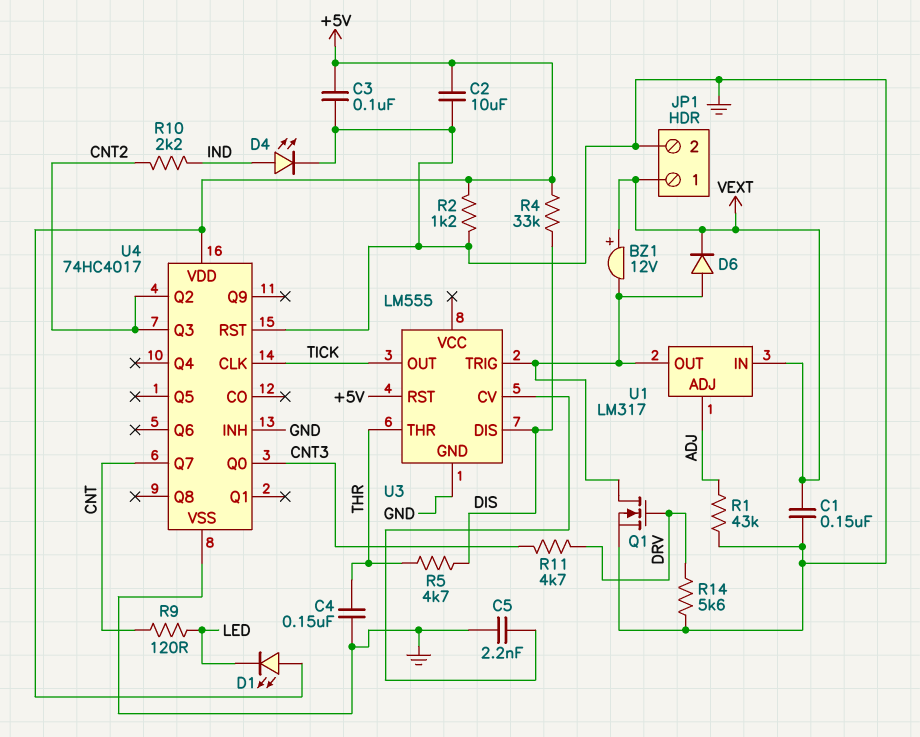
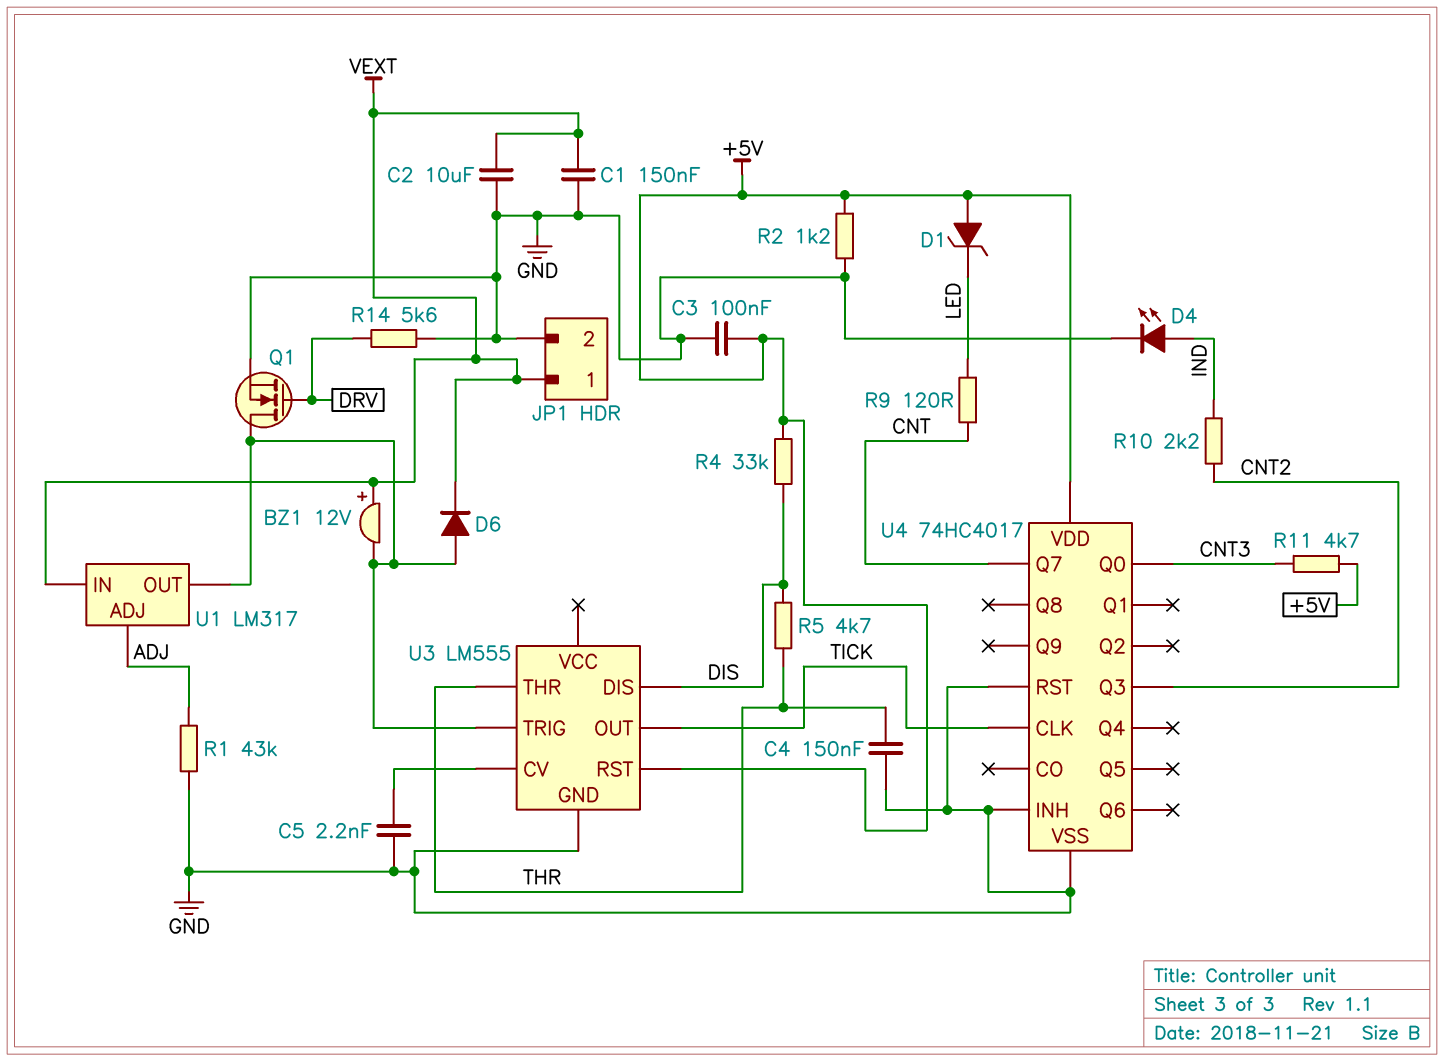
C2: 10uF (+5V, GND) -> 10uF (GND, VEXT)
D1: LED (A +5V, K LED) -> zener (A +5V, K LED)
R11: 4.7k (CNT3, DRV) -> 4.7k (+5V, CNT3)
U4 pin Q2: CNT2 -> none

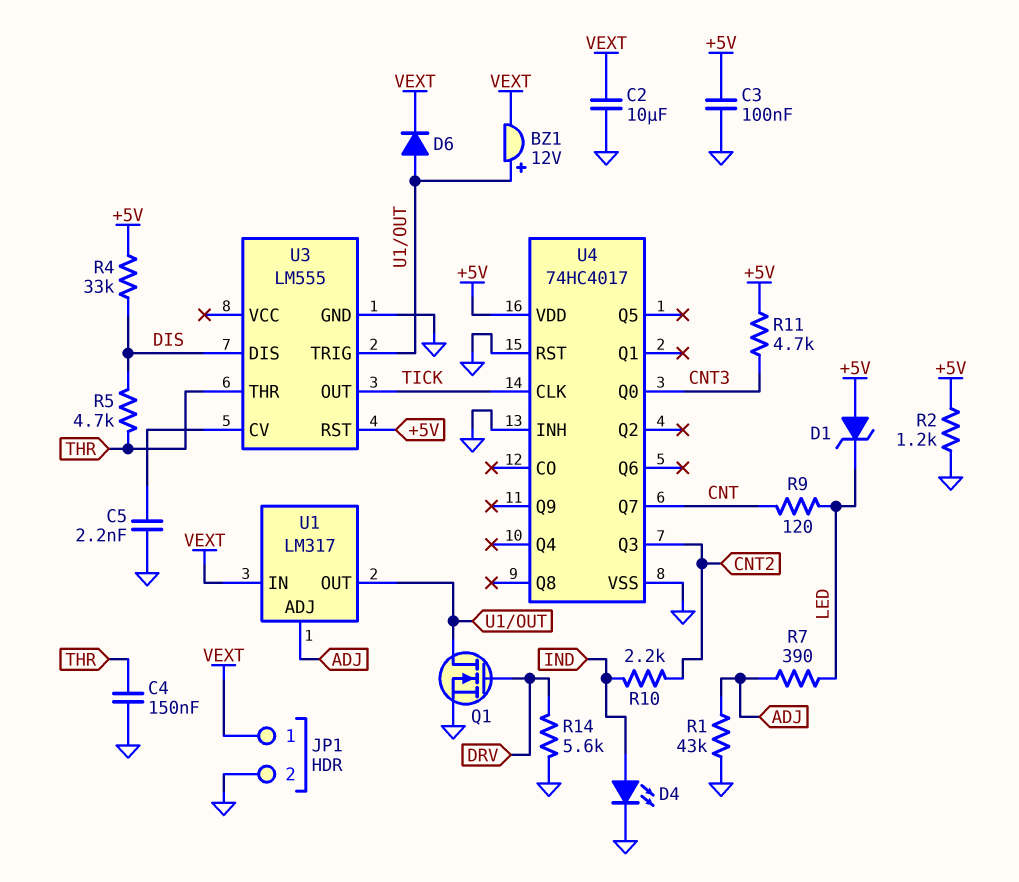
BZ1: buzzer 12V (plus VEXT, minus U1/OUT) -> buzzer 12V (plus U1/OUT, minus VEXT)
C1: 150nF (GND, VEXT) -> none
R7: none -> 390 (ADJ, LED)

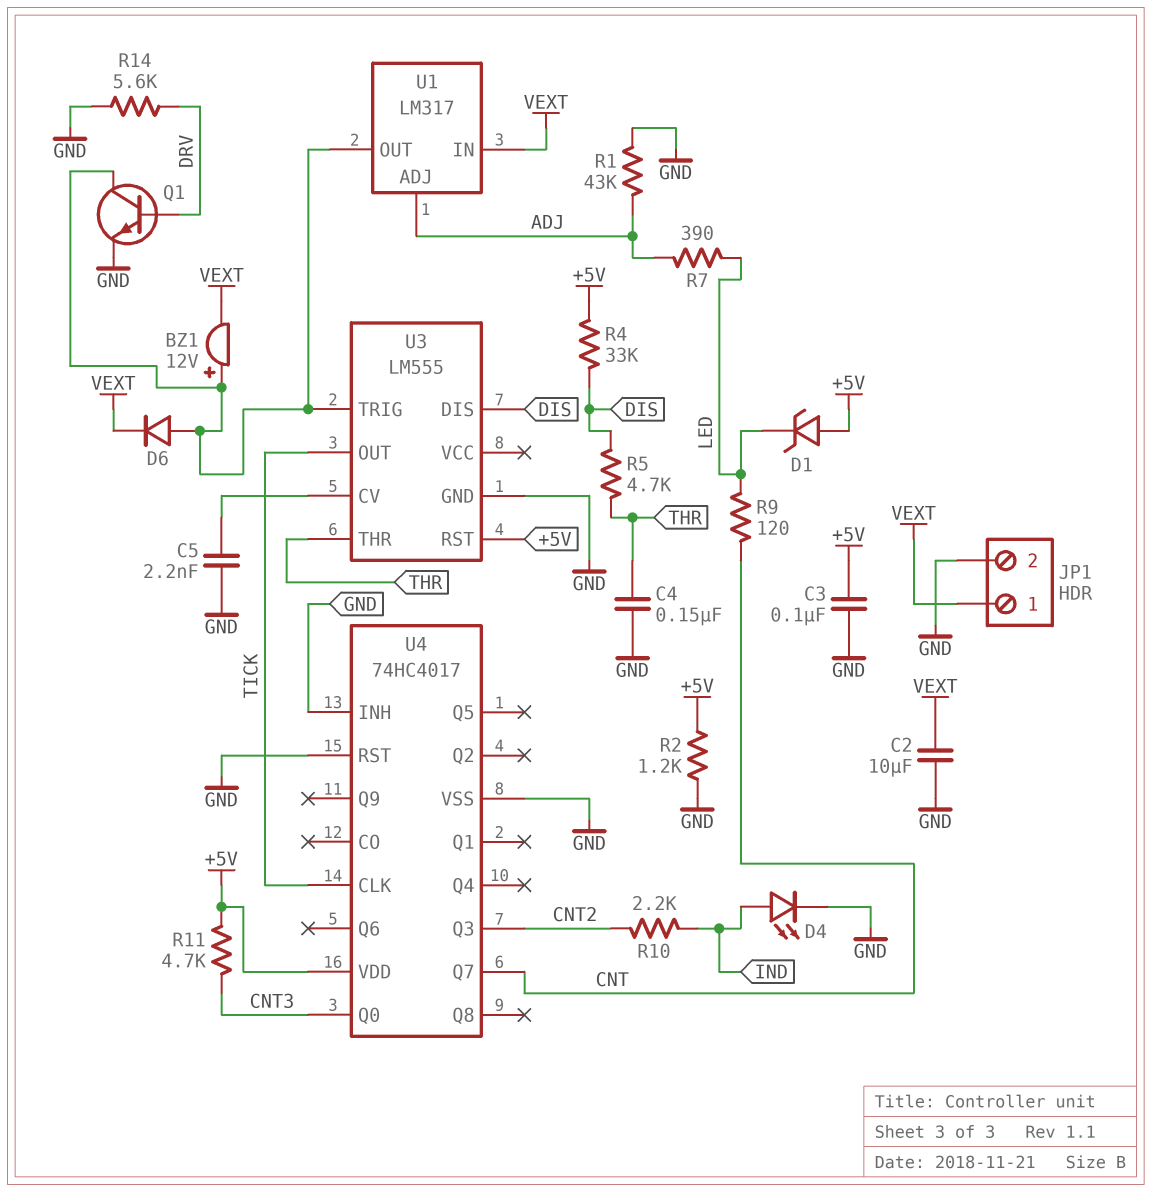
Q1: NMOS (G DRV, D U1/OUT, S GND) -> NPN (B DRV, C U1/OUT, E GND)

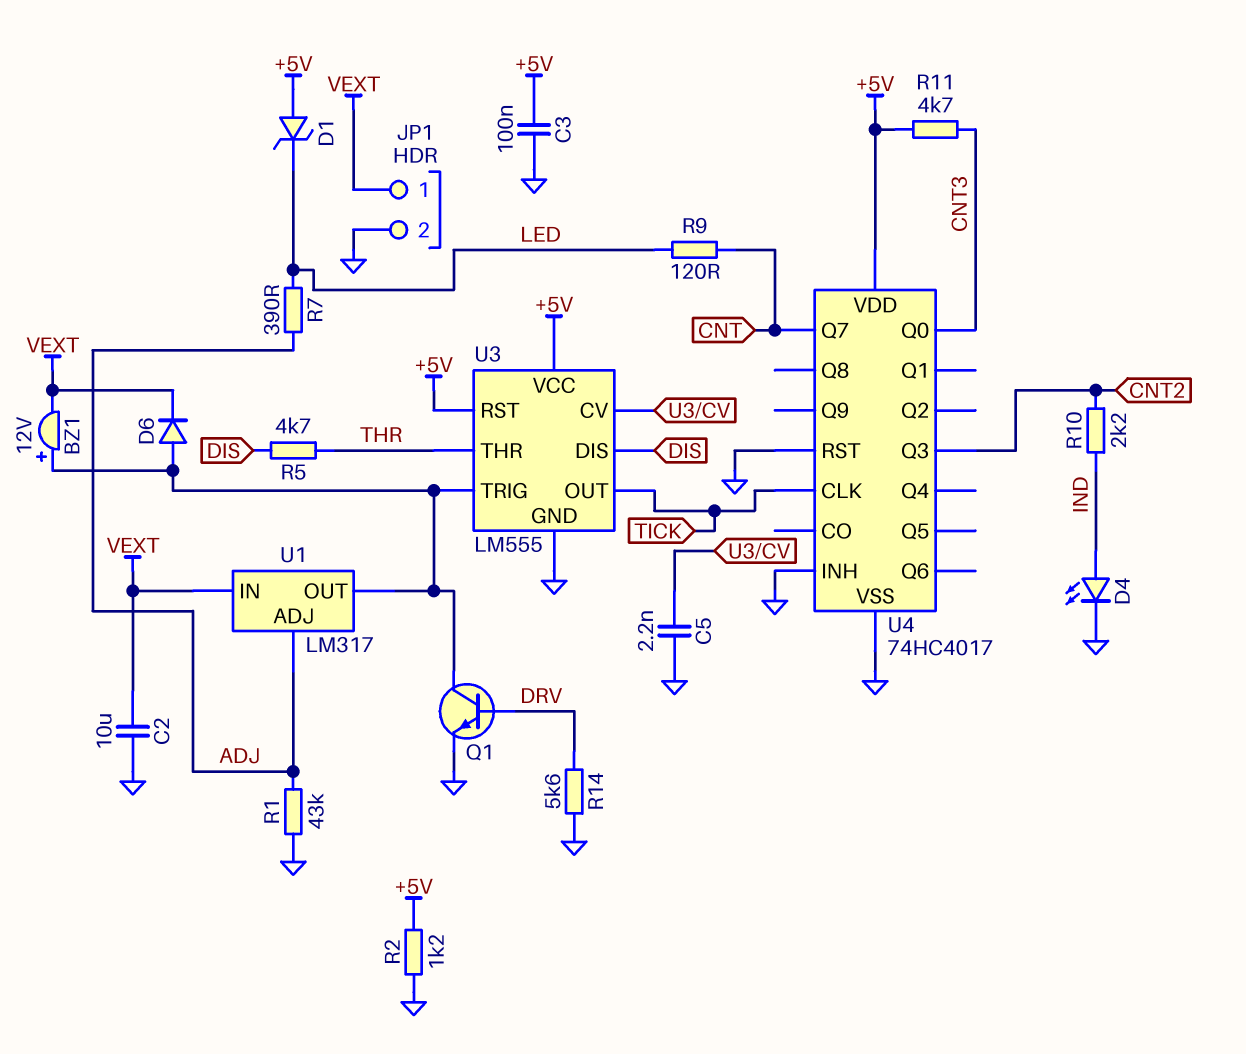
C4: 150nF (GND, THR) -> none
R4: 33k (+5V, DIS) -> none
U3 pin VCC: none -> +5V

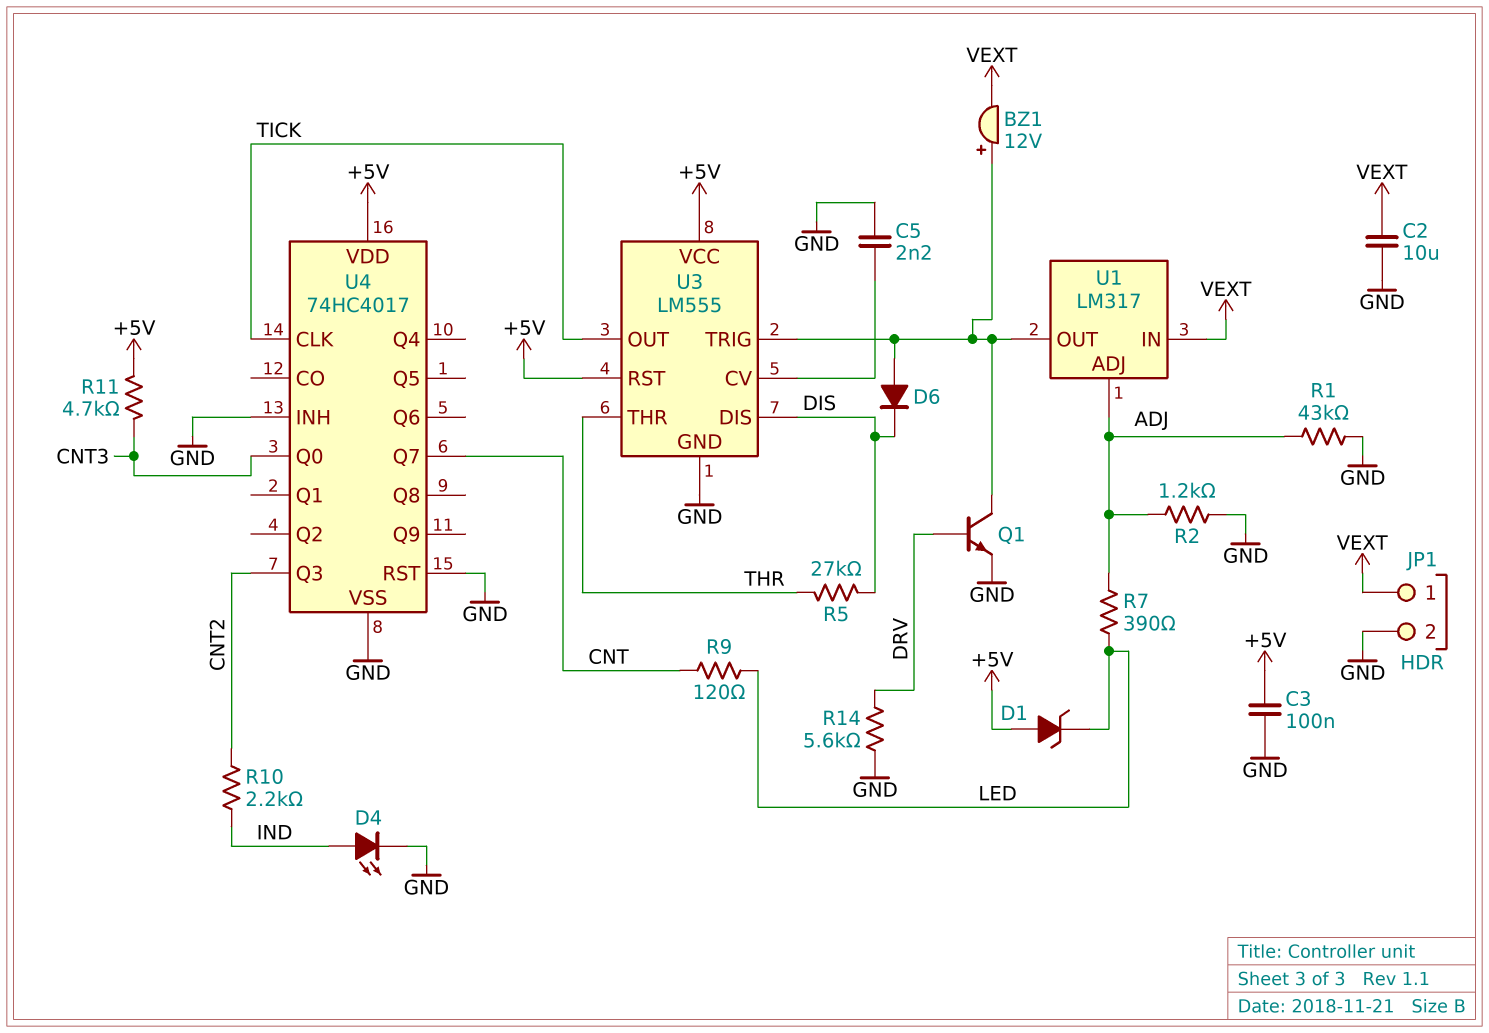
D6: diode (A U1/OUT, K VEXT) -> diode (A U1/OUT, K DIS)
R2: 1.2k (+5V, GND) -> 1.2k (ADJ, GND)
R5: 4.7k (DIS, THR) -> 27k (DIS, THR)

